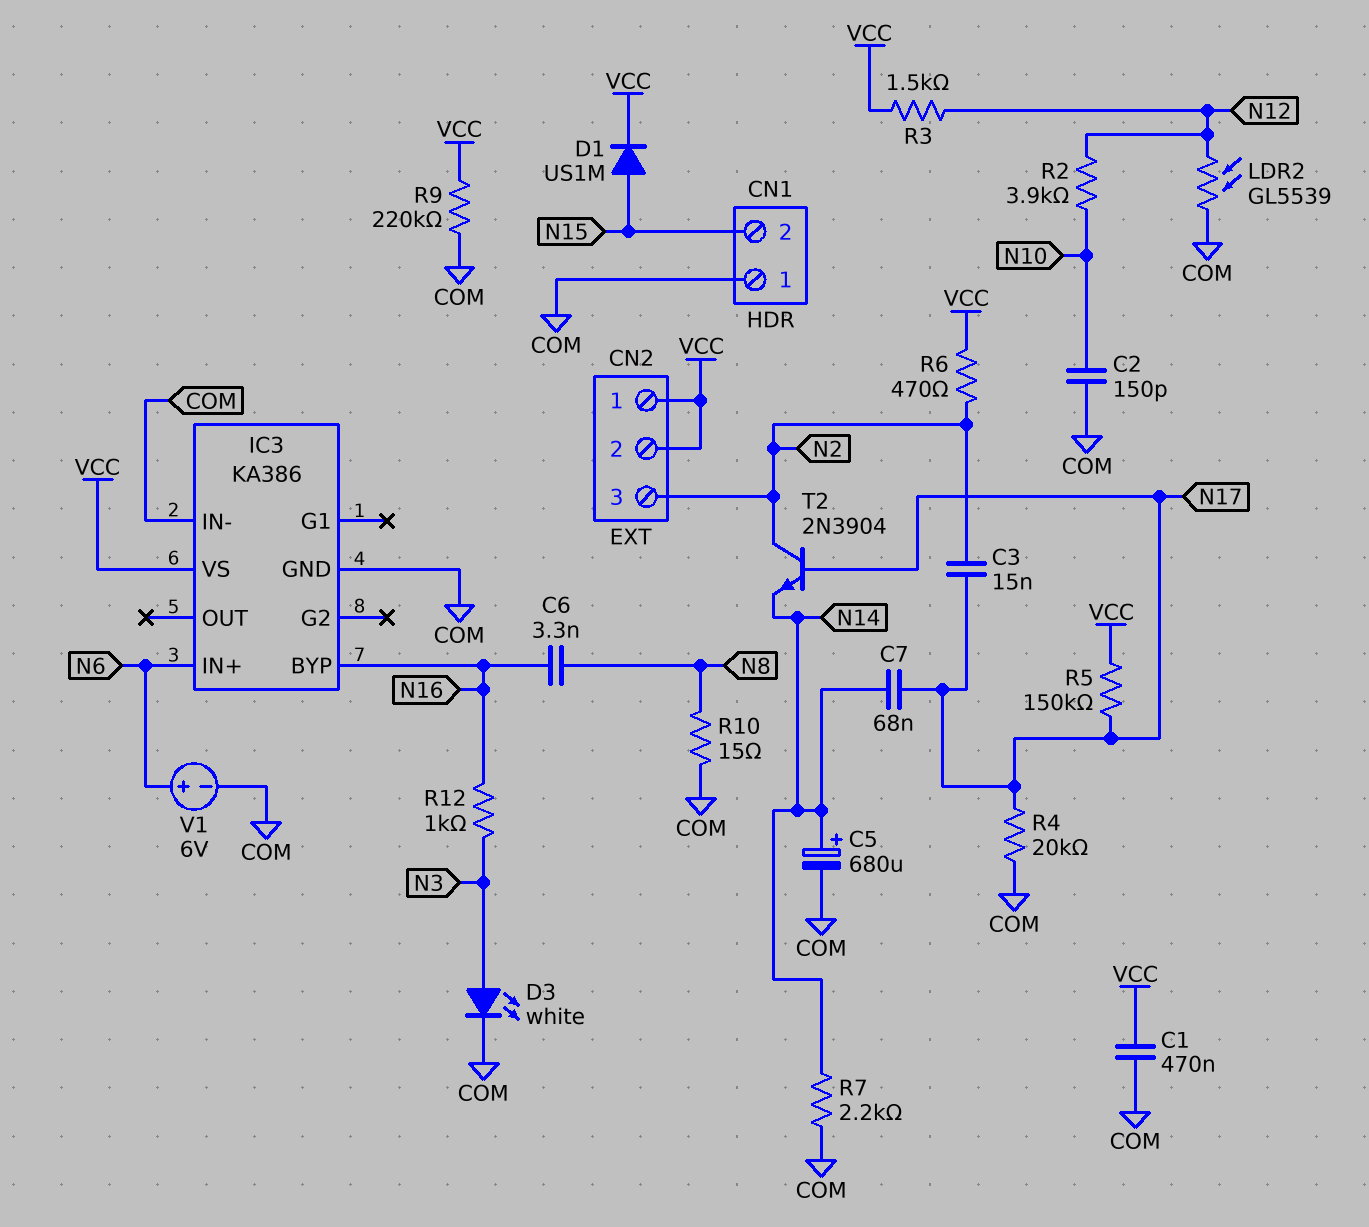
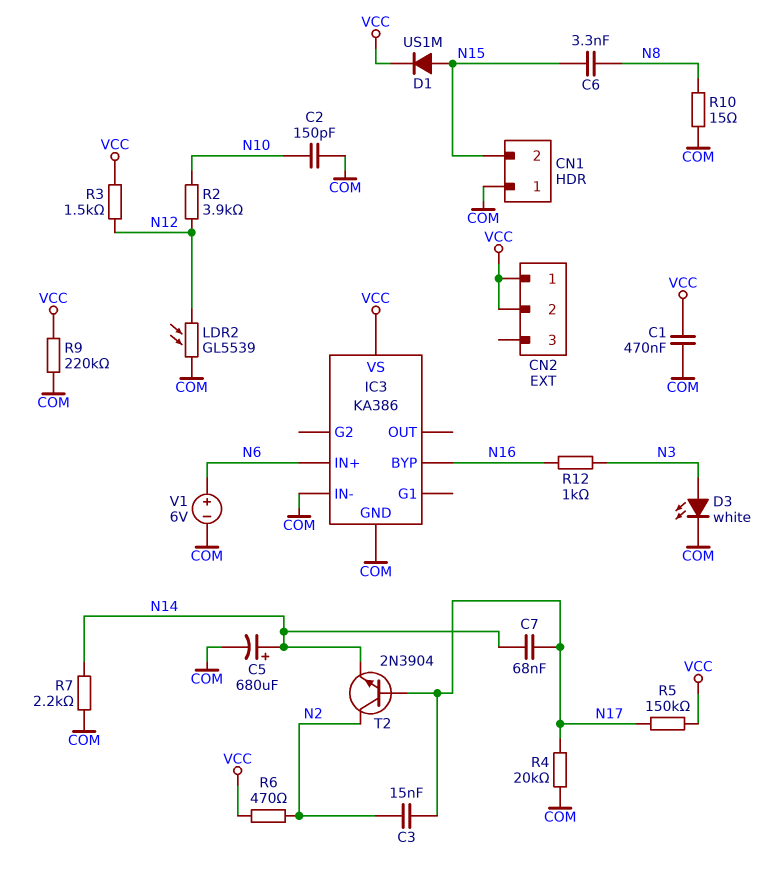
C6: 3.3nF (N8, N16) -> 3.3nF (N8, N15)
CN2 pin 3: N2 -> none

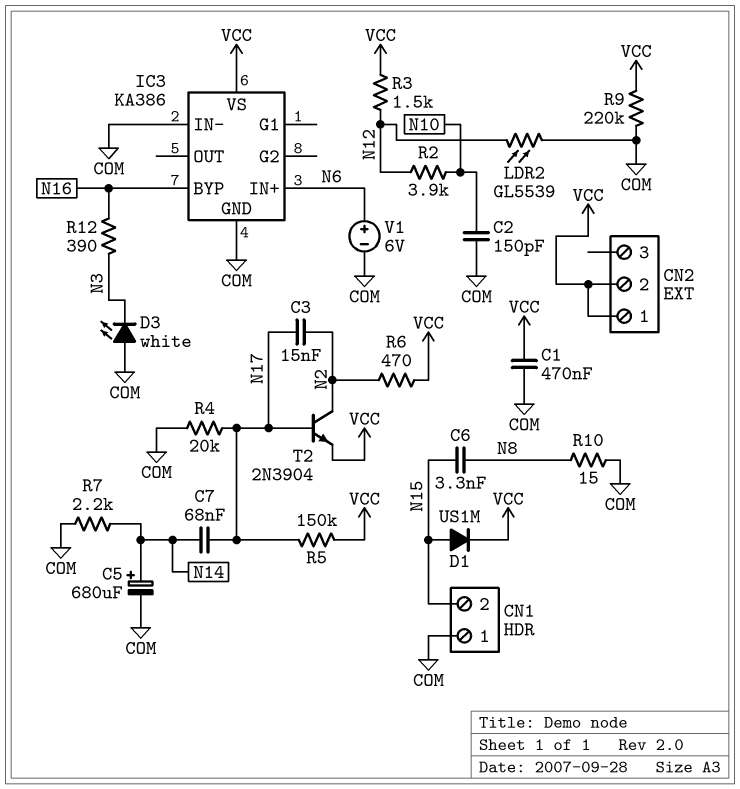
D3: LED white (A N3, K COM) -> LED white (A COM, K N3)
R12: 1k (N3, N16) -> 390 (N3, N16)
T2: NPN 2N3904 (B N17, C N2, E N14) -> NPN 2N3904 (B N17, C N2, E VCC)

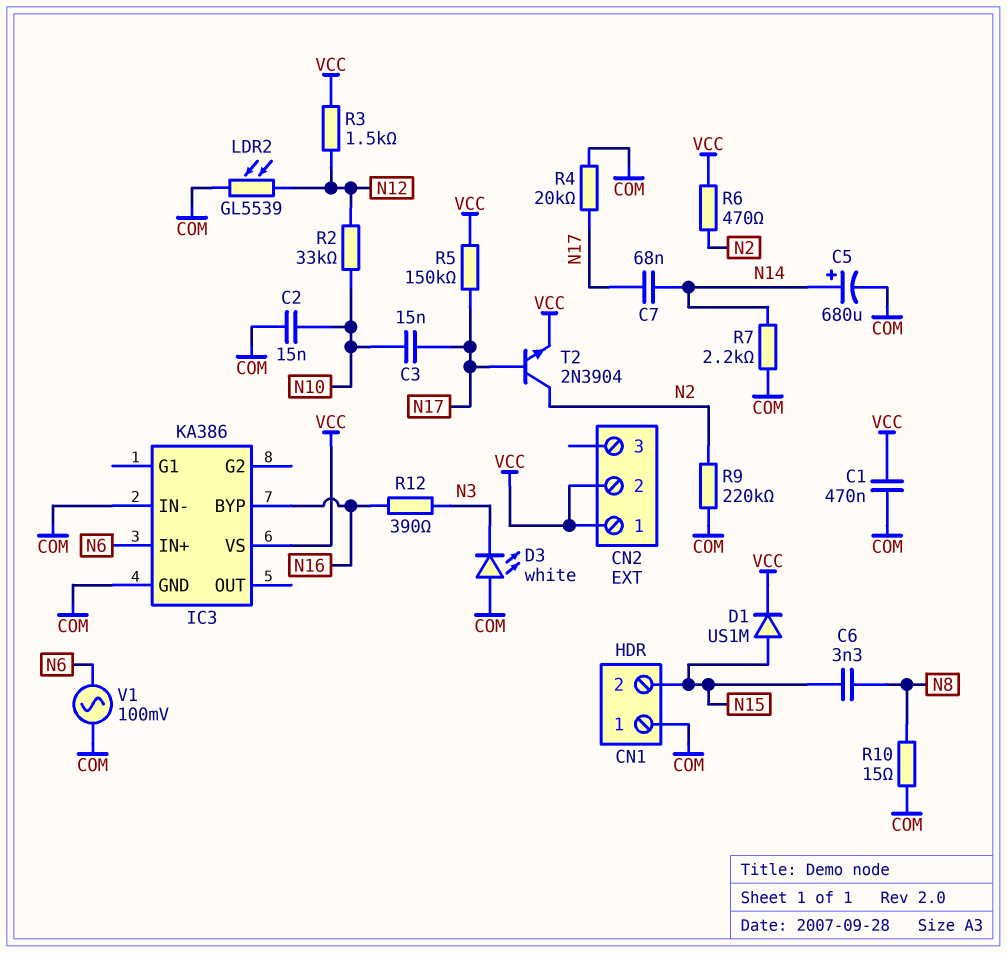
C2: 150pF (COM, N10) -> 15nF (COM, N10)
C3: 15nF (N2, N17) -> 15nF (N10, N17)
R2: 3.9k (N10, N12) -> 33k (N10, N12)
R9: 220k (COM, VCC) -> 220k (COM, N2)
V1: 6V (plus N6, minus COM) -> AC 100mV (COM, N6)

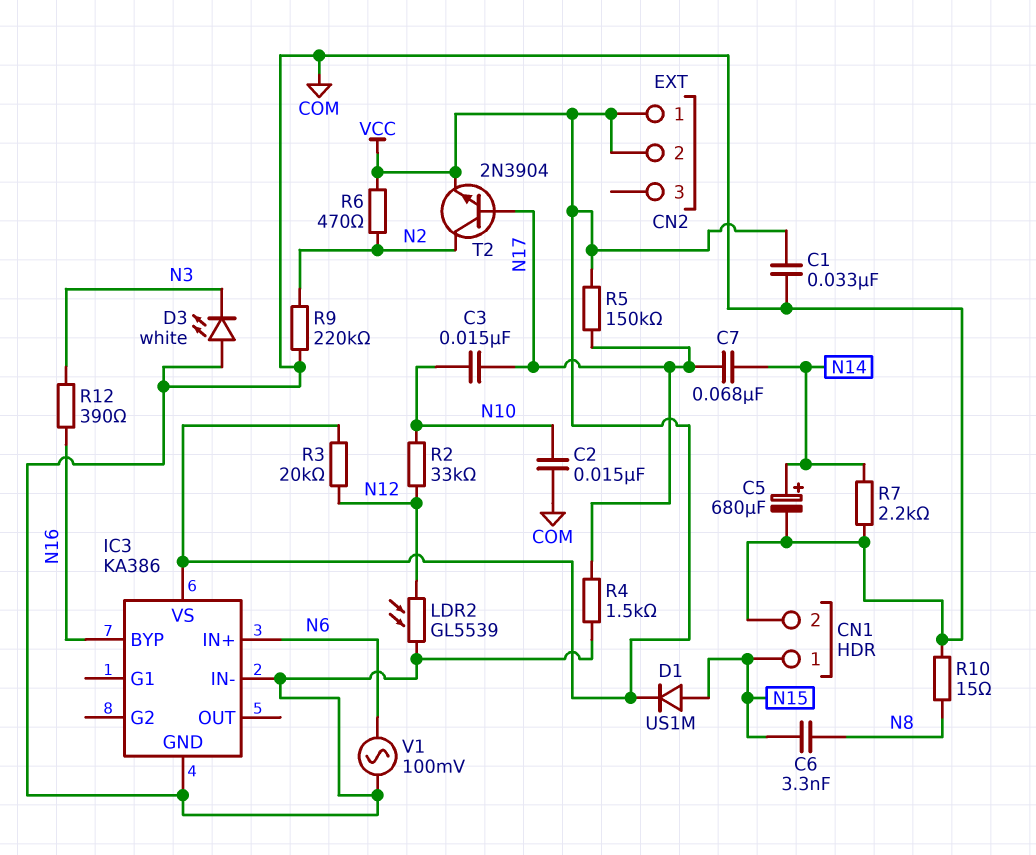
C1: 470nF (COM, VCC) -> 33nF (COM, VCC)
CN1 pin 1: COM -> N15
CN1 pin 2: N15 -> COM
R3: 1.5k (N12, VCC) -> 20k (N12, VCC)
R4: 20k (COM, N17) -> 1.5k (COM, N17)

